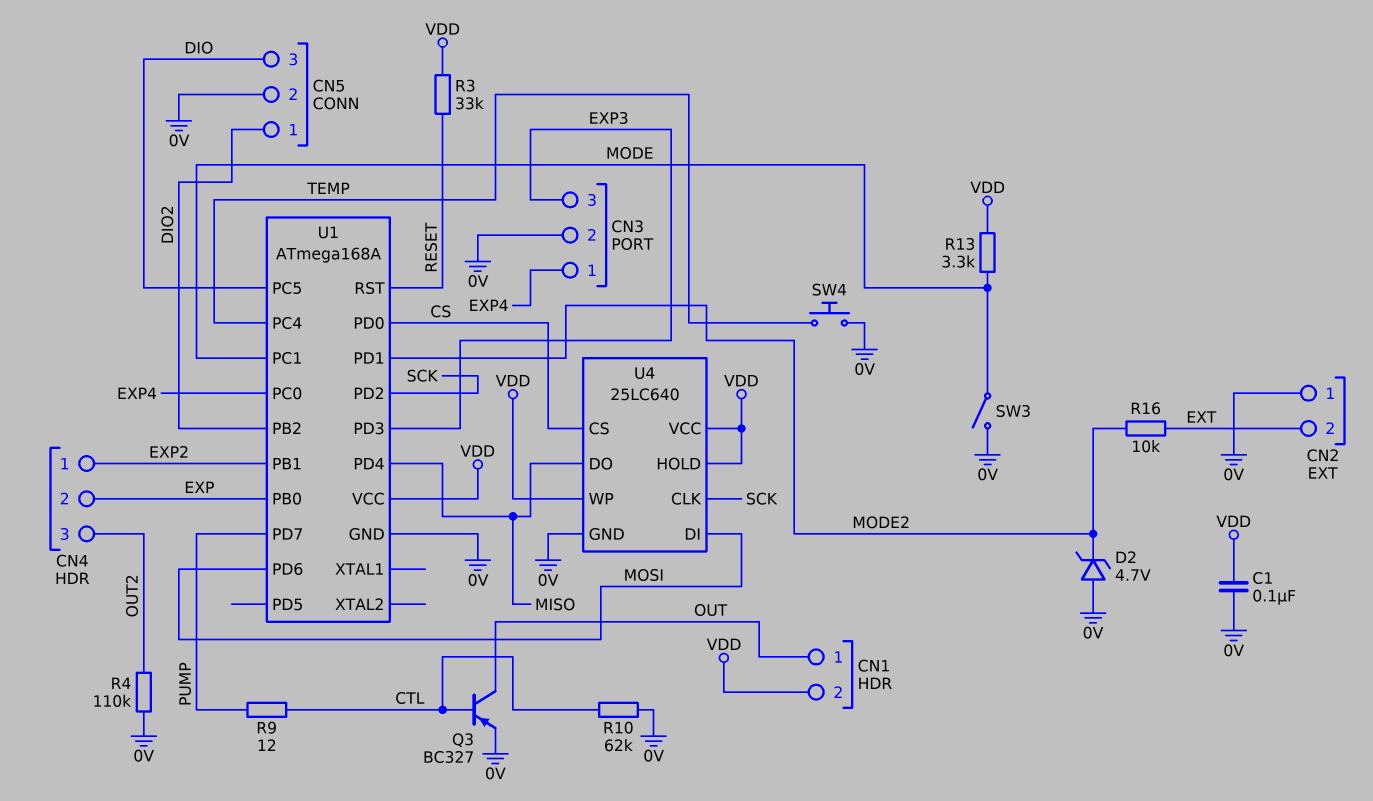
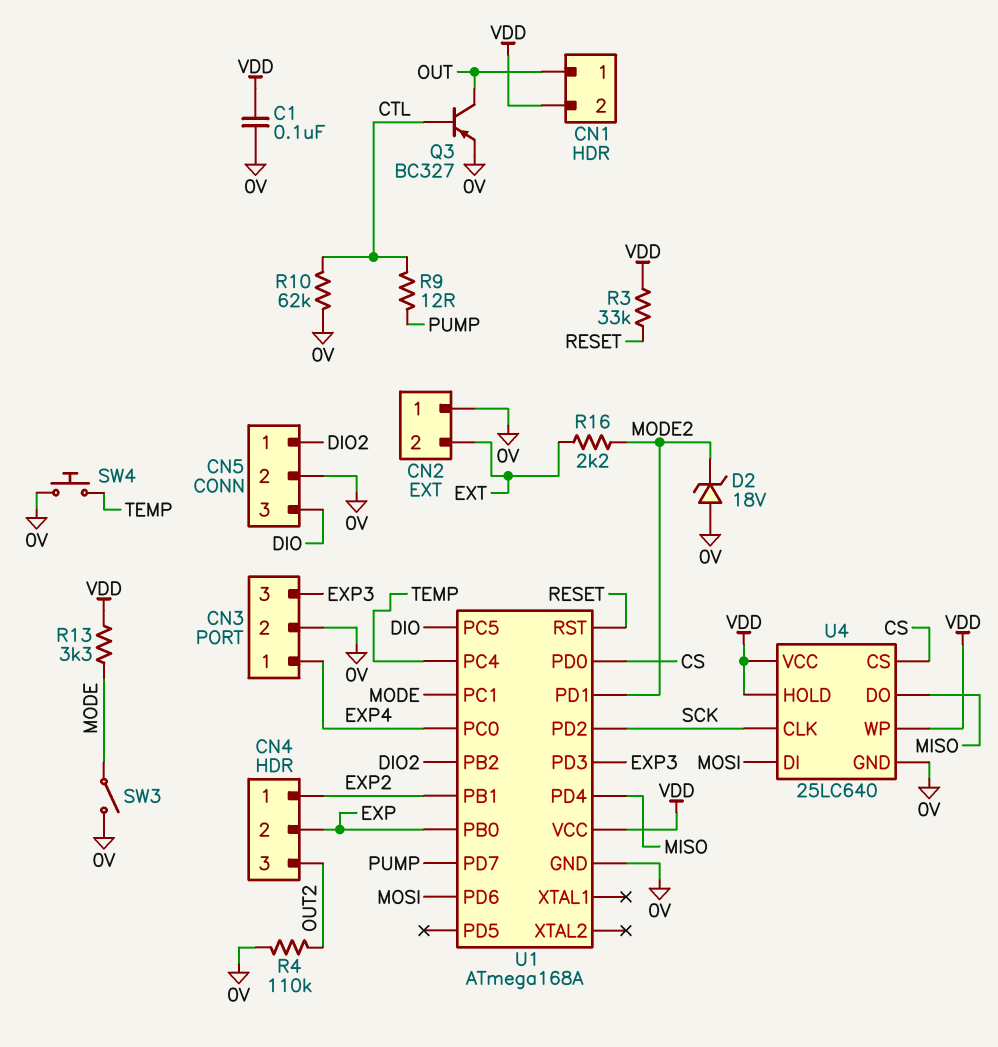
D2: zener 4.7V (A 0V, K MODE2) -> zener 18V (A 0V, K MODE2)
R16: 10k (EXT, MODE2) -> 2.2k (EXT, MODE2)

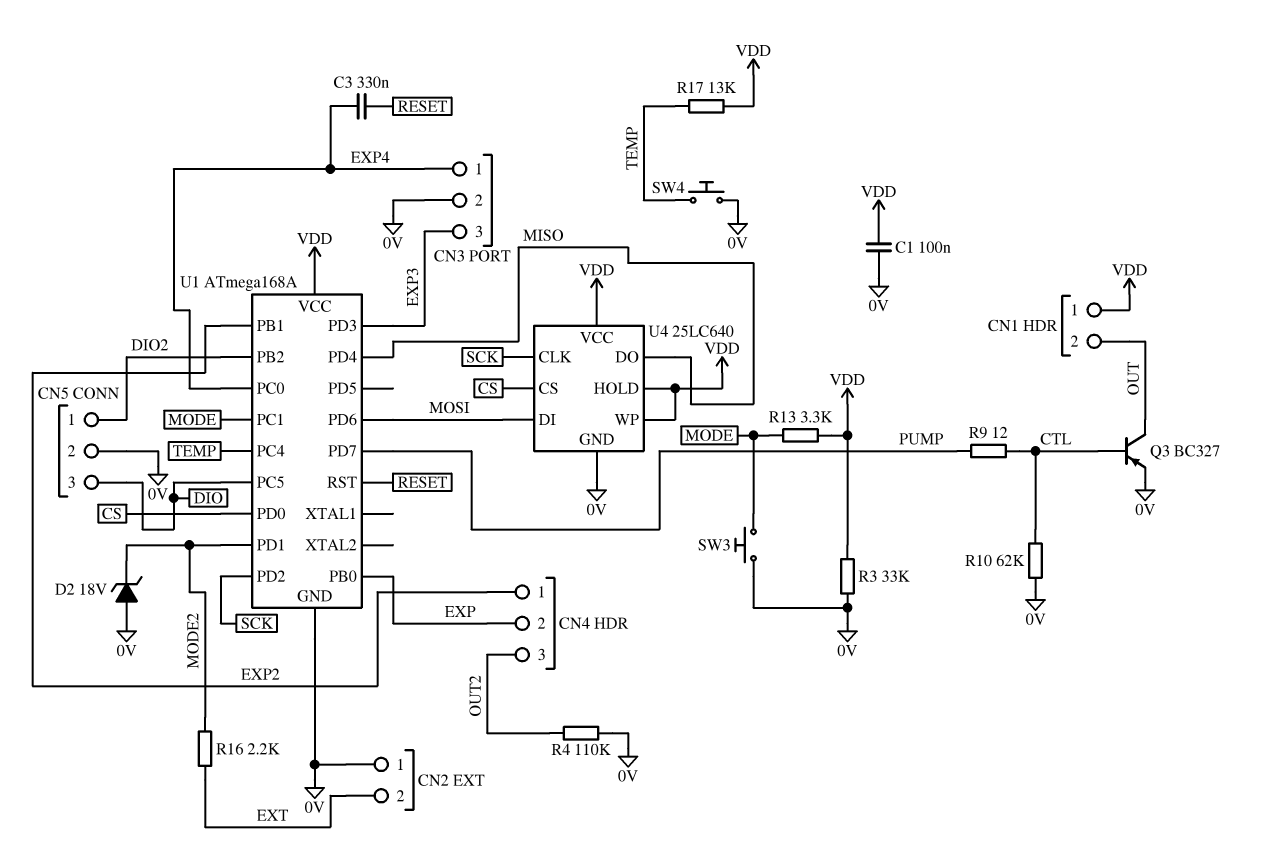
C3: none -> 330nF (EXP4, RESET)
CN1 pin 1: OUT -> VDD
CN1 pin 2: VDD -> OUT
R3: 33k (RESET, VDD) -> 33k (0V, VDD)
R17: none -> 13k (TEMP, VDD)
SW3: switch (0V, MODE) -> button (0V, MODE)

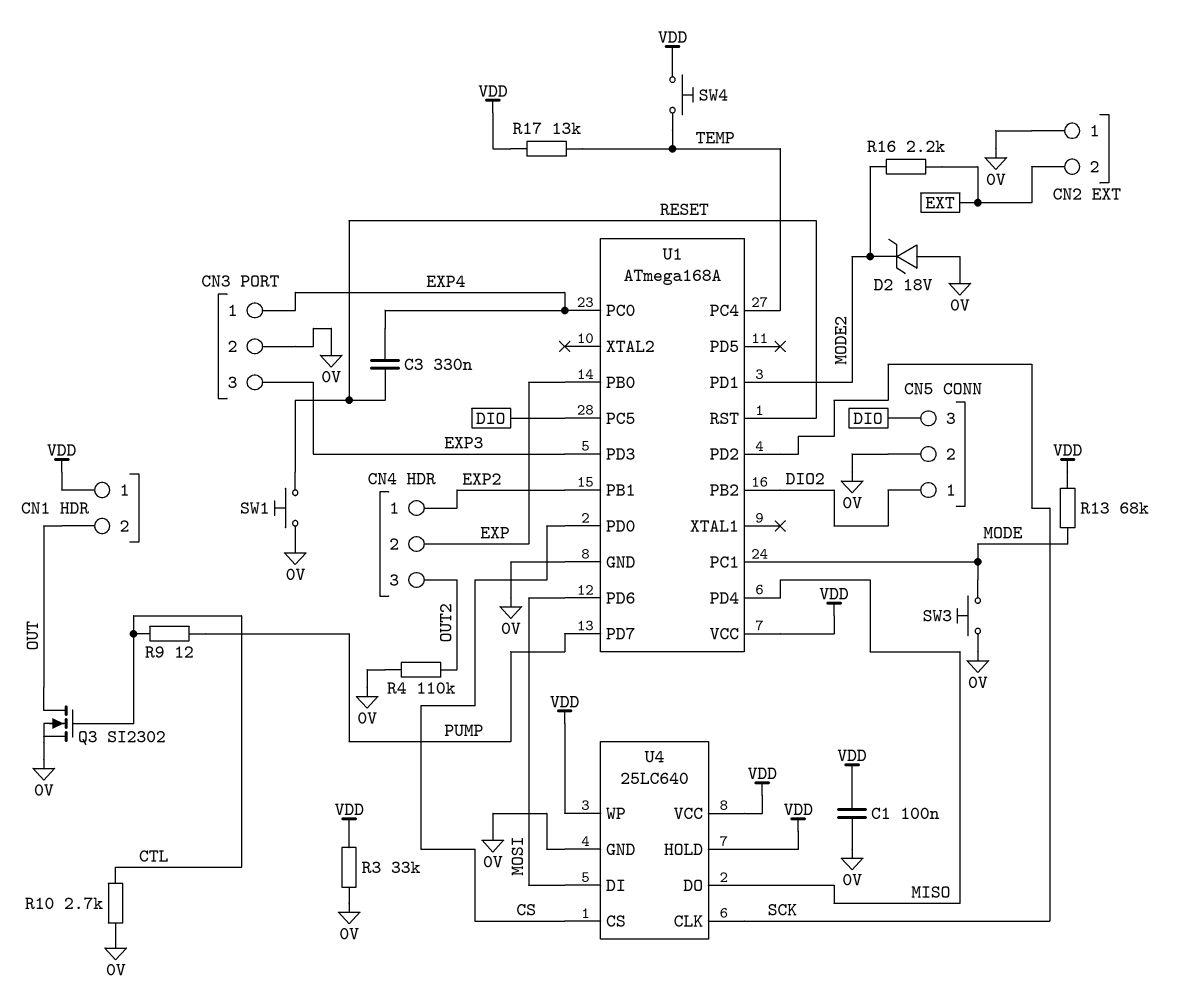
Q3: PNP BC327 (B CTL, C OUT, E 0V) -> NMOS SI2302 (G CTL, D OUT, S 0V)
R10: 62k (0V, CTL) -> 2.7k (0V, CTL)
R13: 3.3k (MODE, VDD) -> 68k (MODE, VDD)
SW1: none -> button (0V, RESET)
SW4: button (0V, TEMP) -> button (TEMP, VDD)

